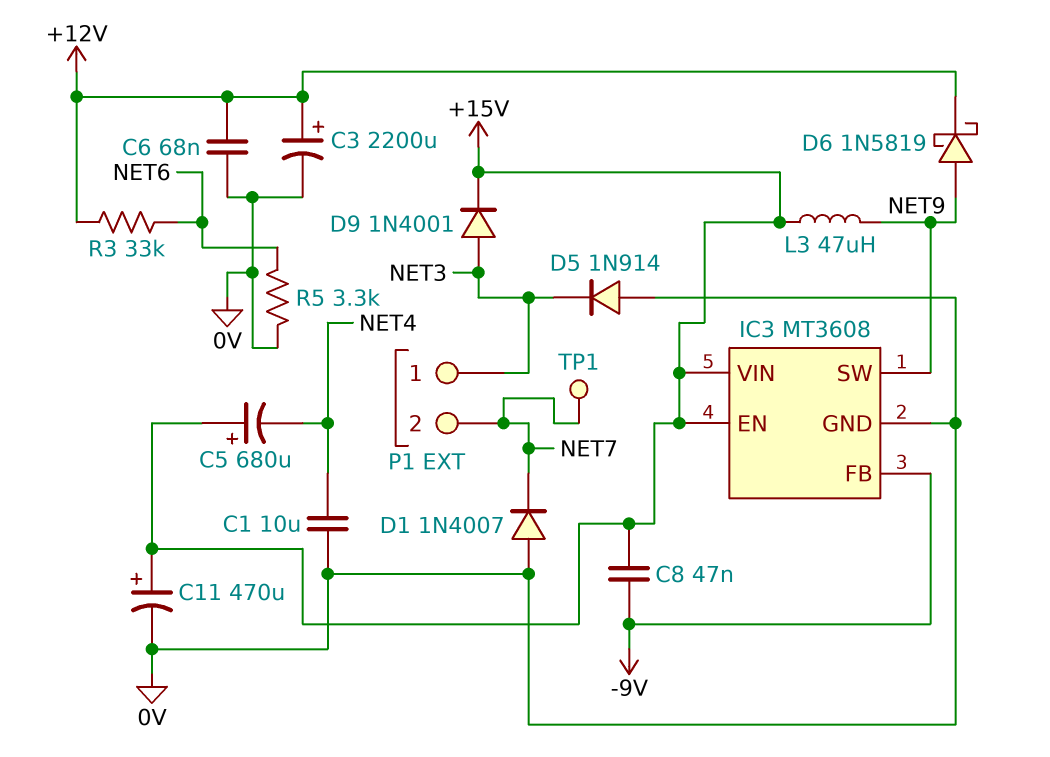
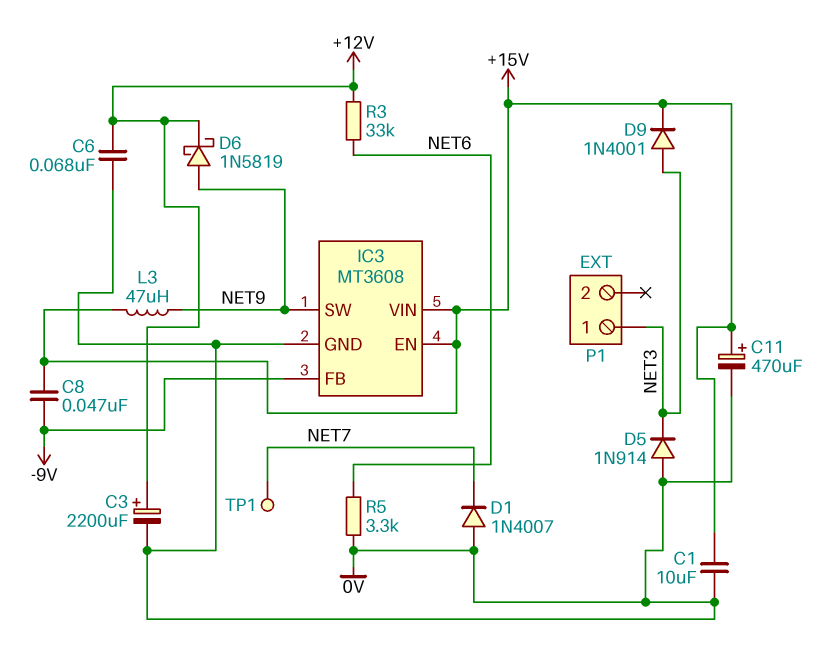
C1: 10uF (0V, NET4) -> 10uF (+15V, 0V)
C5: 680uF (plus +15V, minus NET4) -> none
P1 pin 2: NET7 -> none

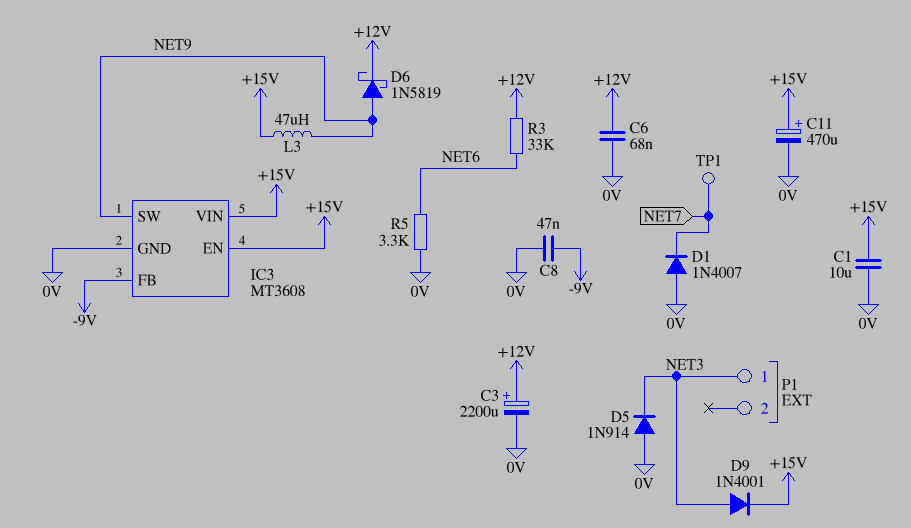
C8: 47nF (+15V, -9V) -> 47nF (-9V, 0V)

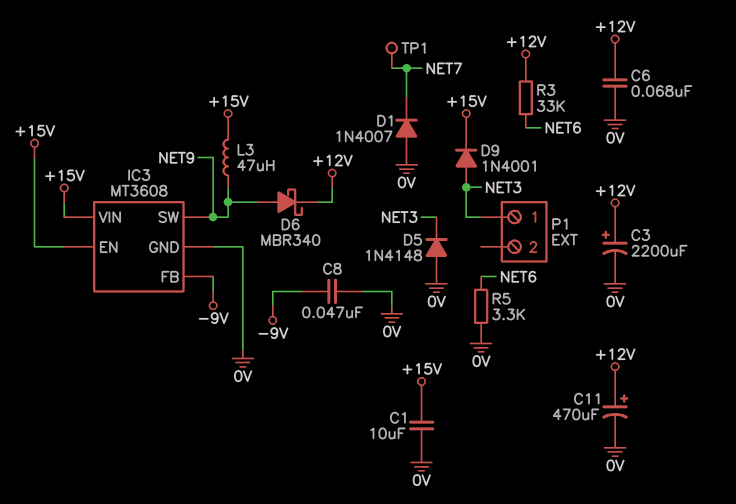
C11: 470uF (plus +15V, minus 0V) -> 470uF (plus +12V, minus 0V)
D5: diode 1N914 (A 0V, K NET3) -> diode 1N4148 (A 0V, K NET3)
D6: schottky 1N5819 (A NET9, K +12V) -> schottky MBR340 (A NET9, K +12V)

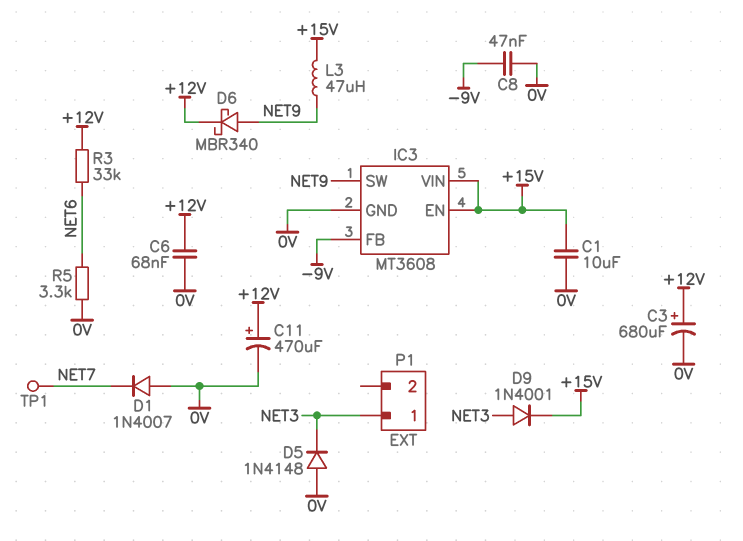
C3: 2200uF (plus +12V, minus 0V) -> 680uF (plus +12V, minus 0V)

